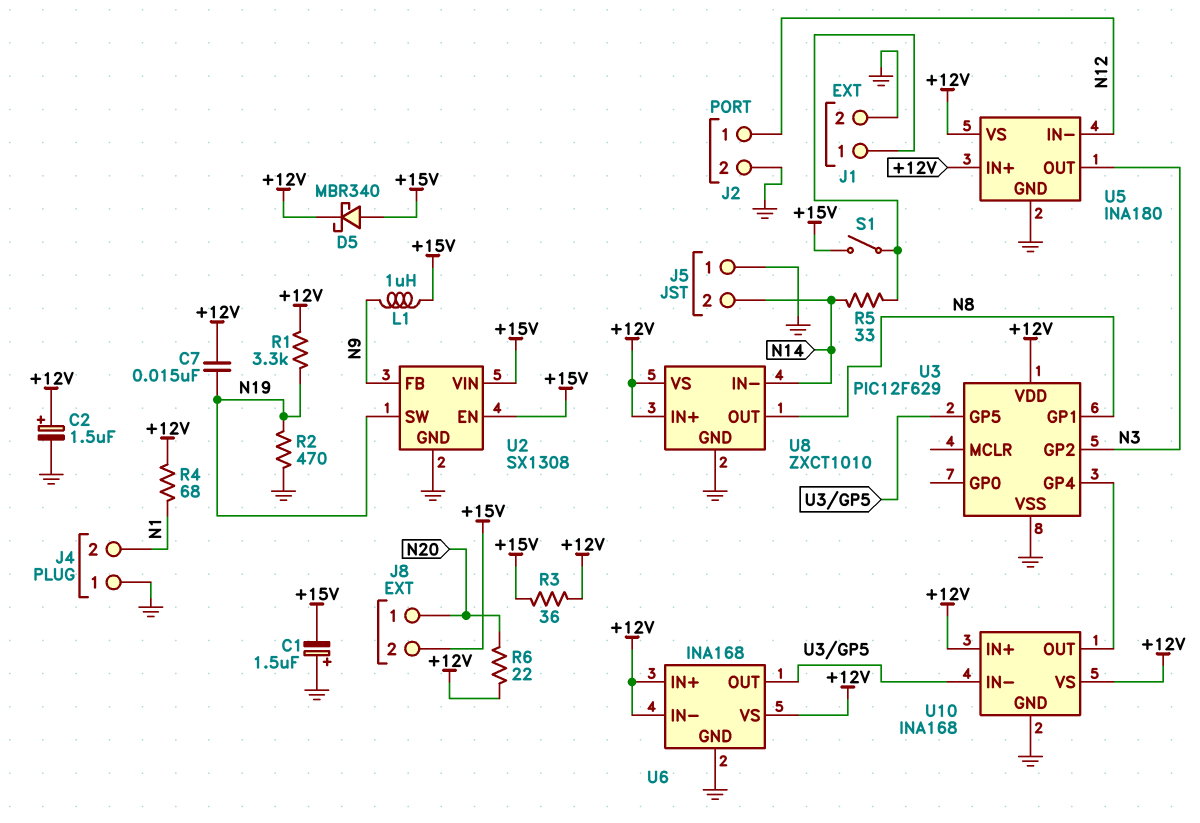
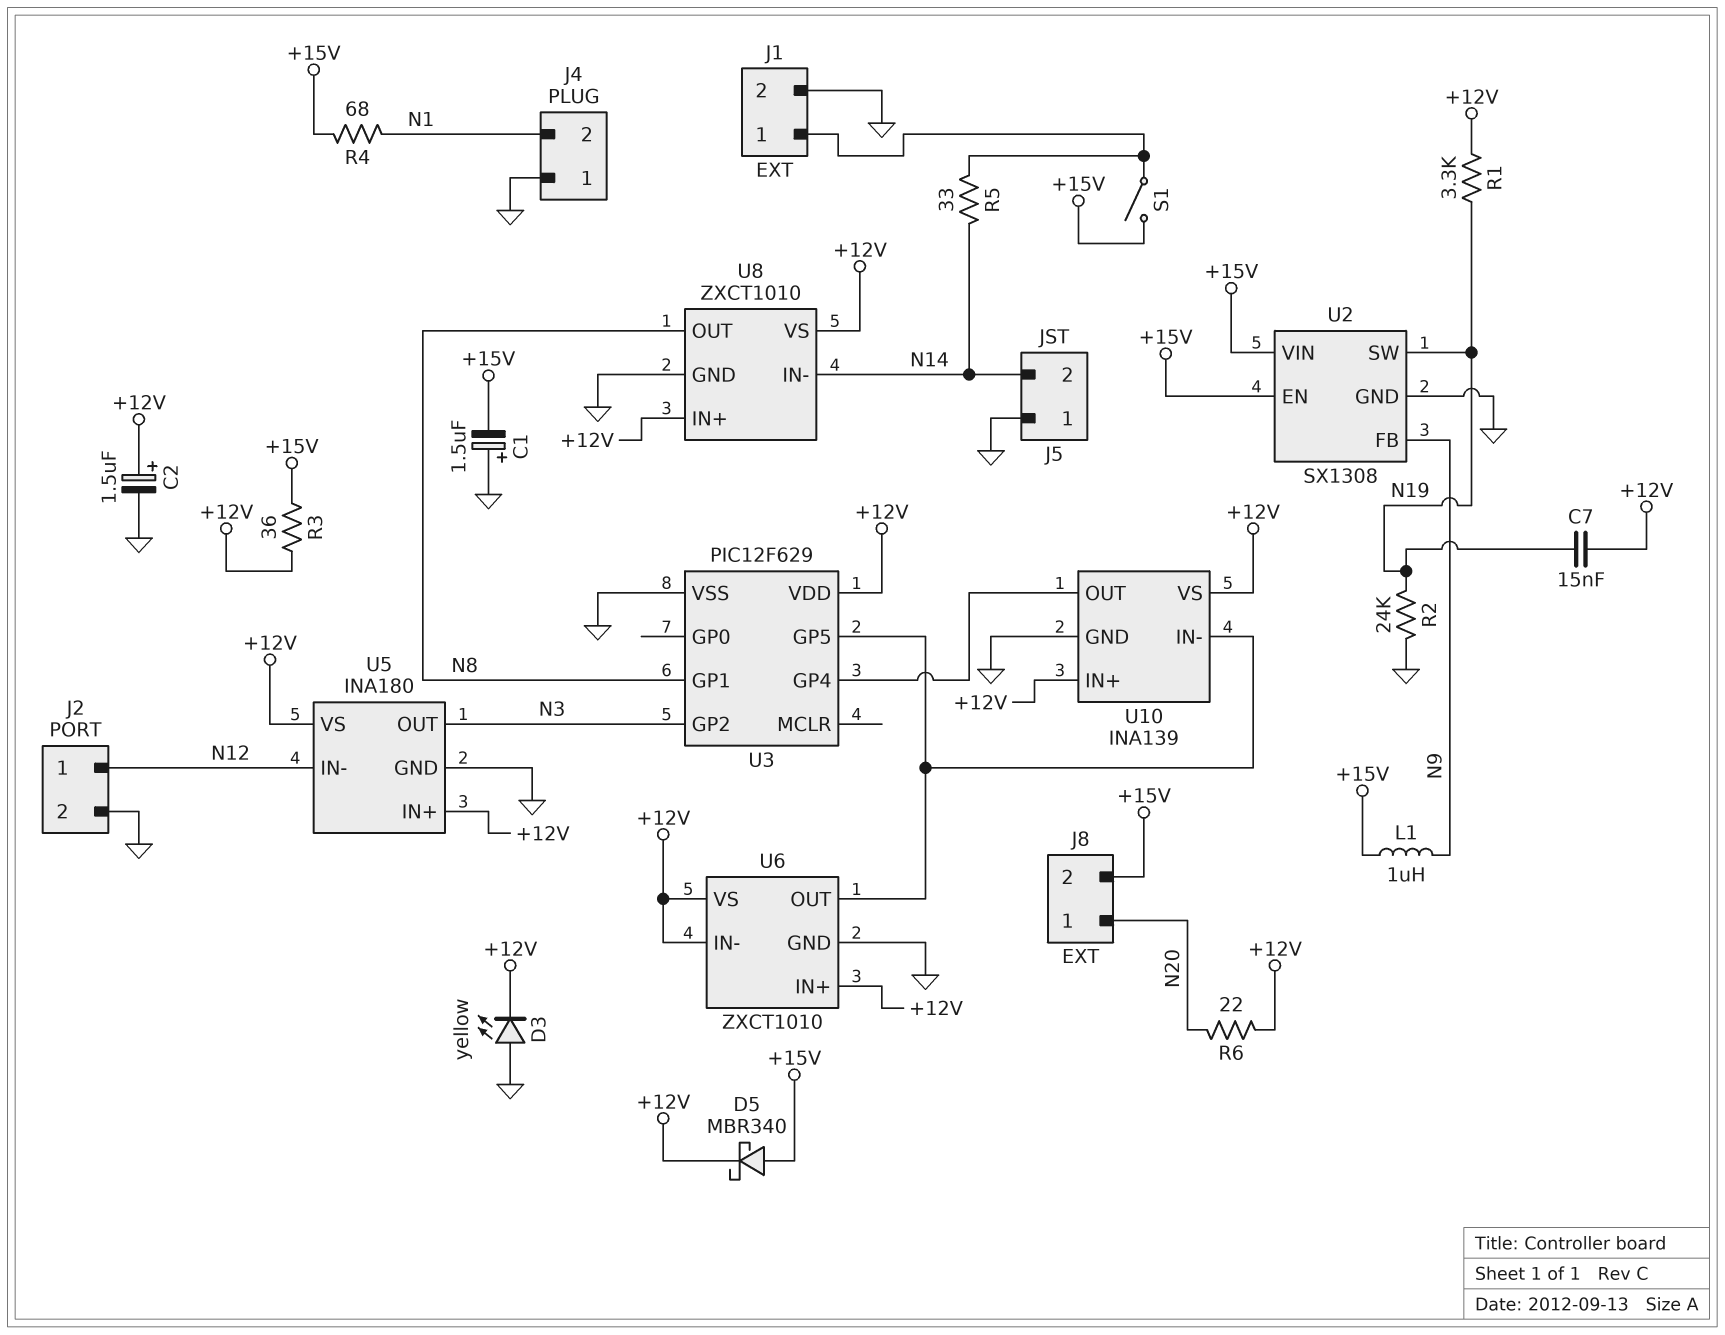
D3: none -> LED yellow (A GND, K +12V)
R2: 470 (GND, N19) -> 24k (GND, N19)
R4: 68 (+12V, N1) -> 68 (+15V, N1)
U6: INA168 -> ZXCT1010
U10: INA168 -> INA139

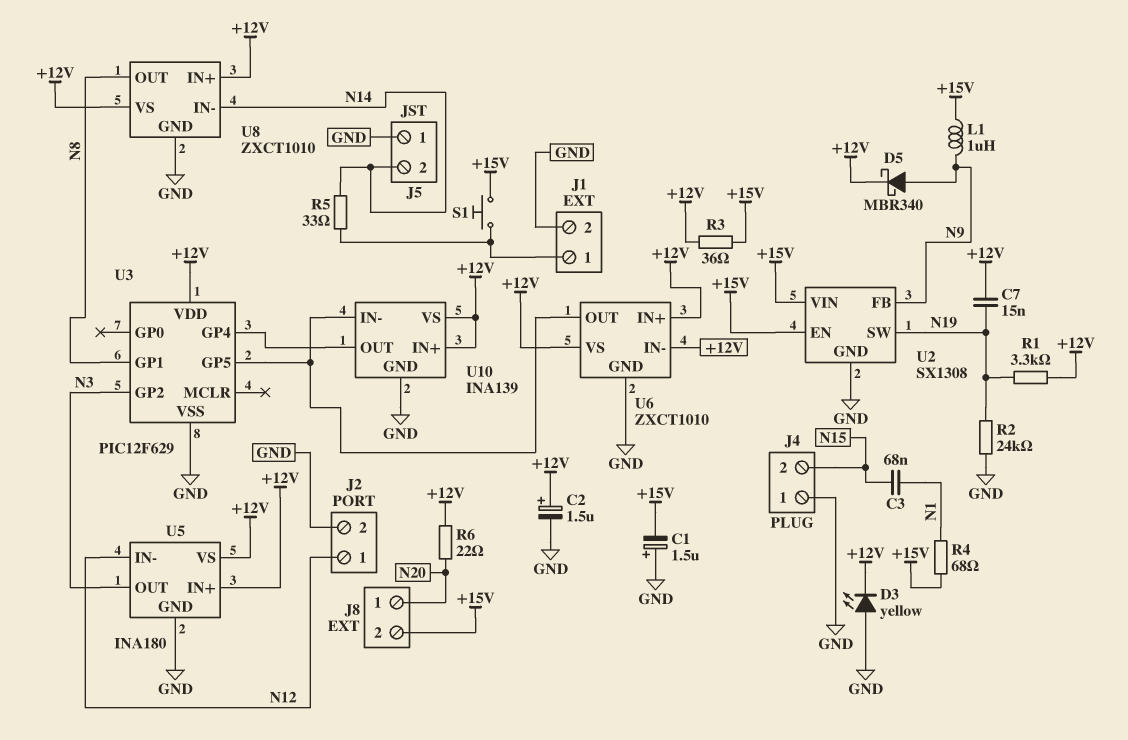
C3: none -> 68nF (N1, N15)
D5: schottky MBR340 (A +15V, K +12V) -> schottky MBR340 (A N9, K +12V)
J4 pin 2: N1 -> N15
S1: switch (+15V, J1/1) -> button (+15V, J1/1)

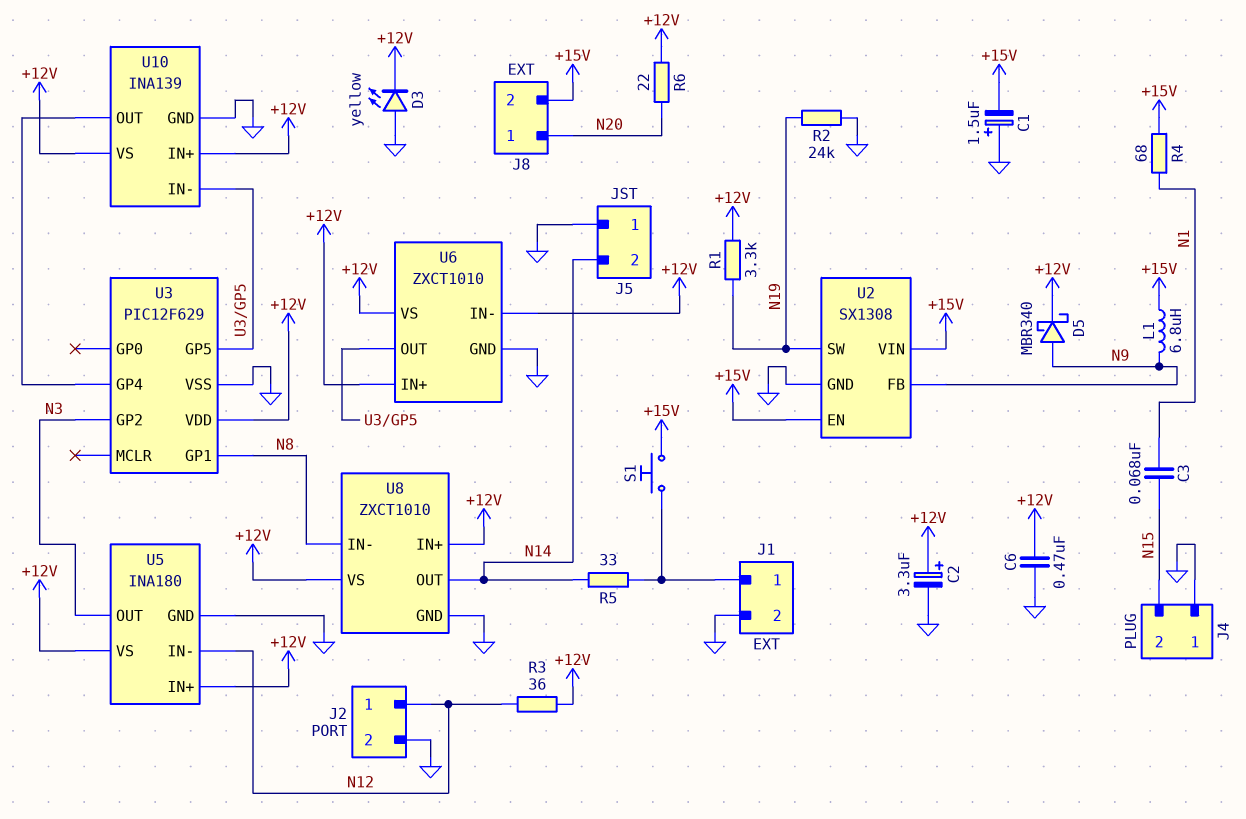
C2: 1.5uF (plus +12V, minus GND) -> 3.3uF (plus +12V, minus GND)
C6: none -> 470nF (+12V, GND)
C7: 15nF (+12V, N19) -> none
L1: 1uH (+15V, N9) -> 6.8uH (+15V, N9)
R3: 36 (+12V, +15V) -> 36 (+12V, N12)
U8 pin IN-: N14 -> N8
U8 pin OUT: N8 -> N14

